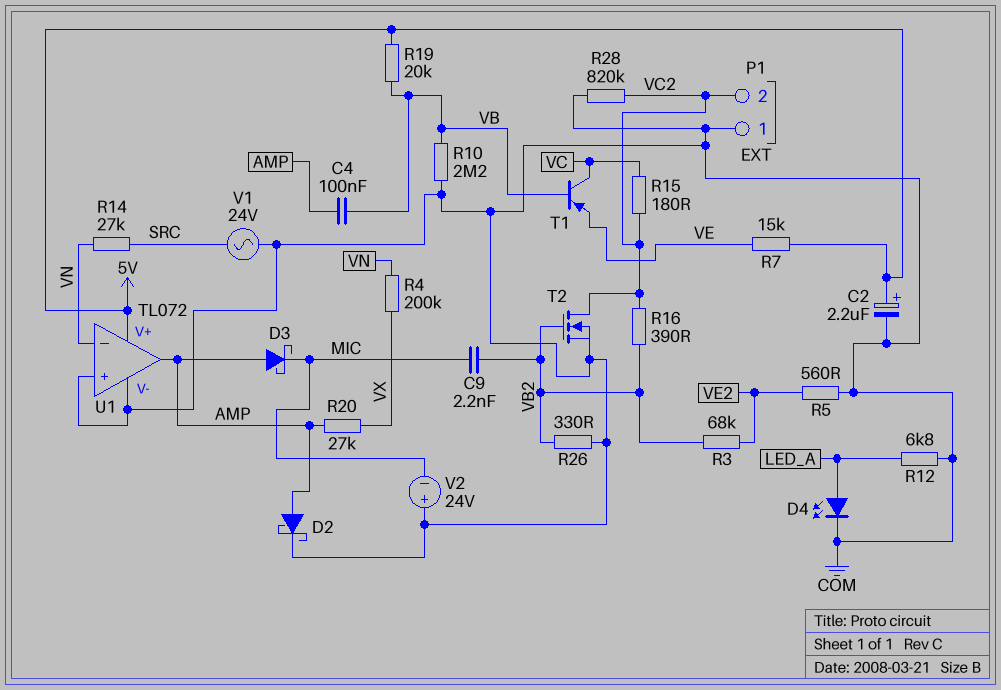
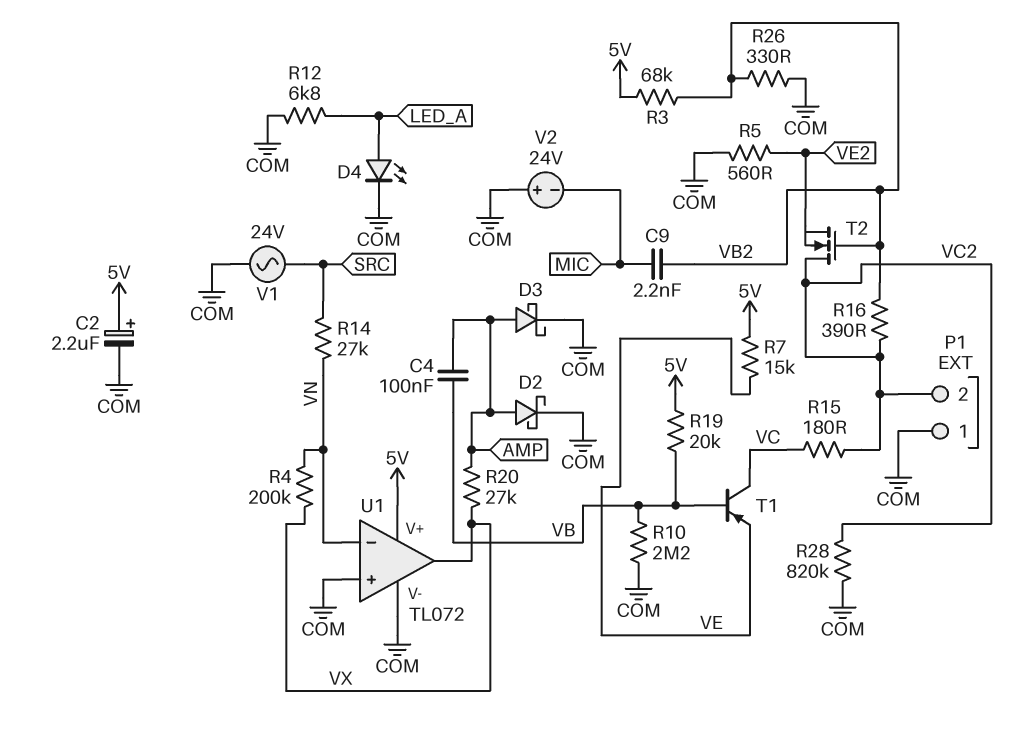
D3: schottky (A AMP, K MIC) -> schottky (A AMP, K COM)
R3: 68k (VB2, VE2) -> 68k (5V, VB2)
T2: NMOS (G VB2, D VC2, S COM) -> NMOS (G VB2, D VC2, S VE2)
U1 pin out: AMP -> VX

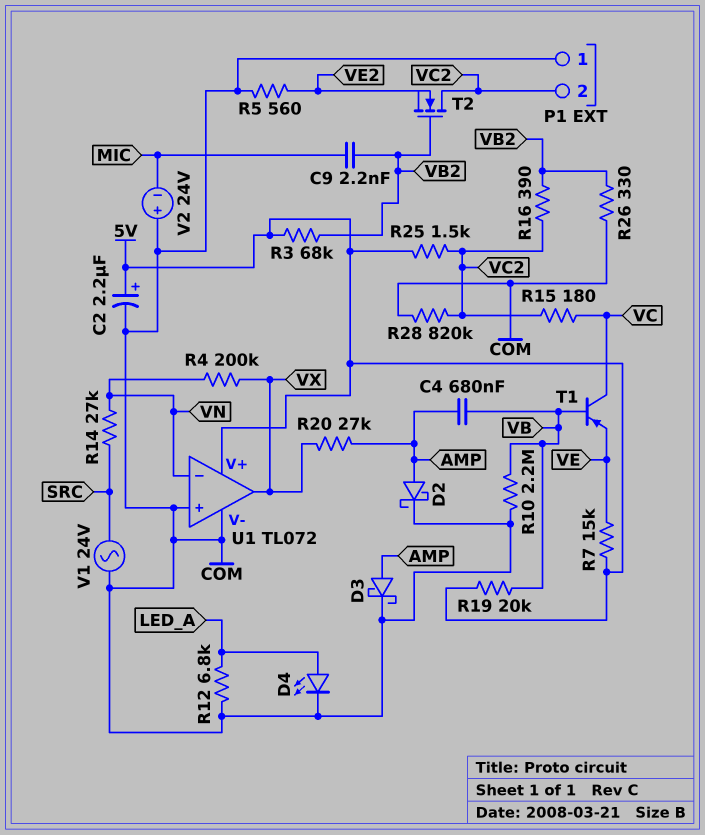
C4: 100nF (AMP, VB) -> 680nF (AMP, VB)
R25: none -> 1.5k (5V, VC2)

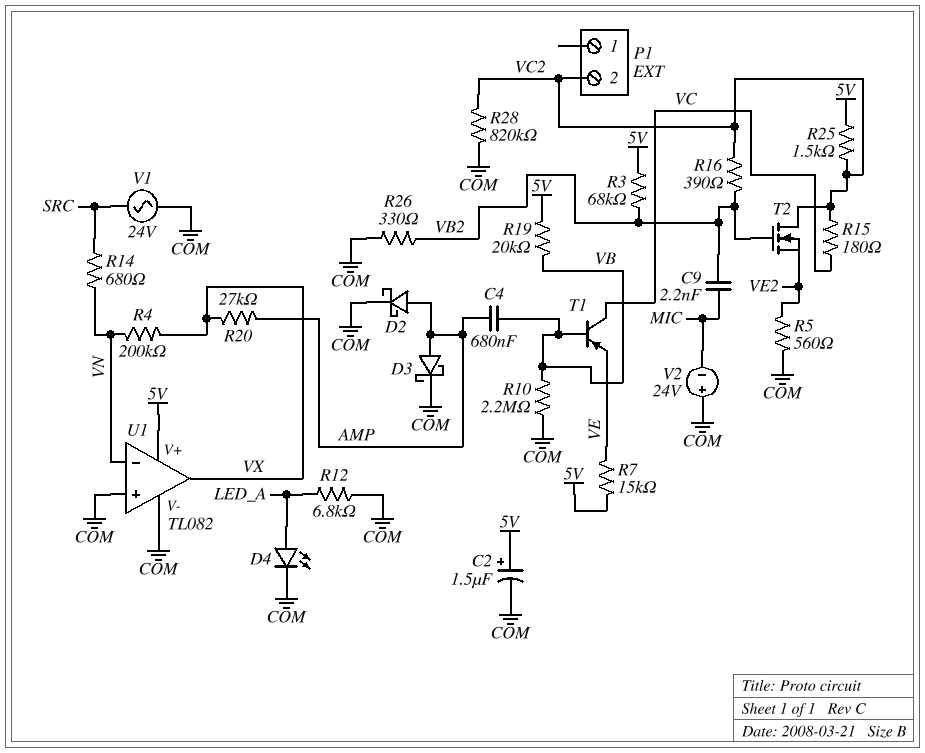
C2: 2.2uF (plus 5V, minus COM) -> 1.5uF (plus 5V, minus COM)
P1 pin 1: COM -> none
R14: 27k (SRC, VN) -> 680 (SRC, VN)
U1: TL072 -> TL082

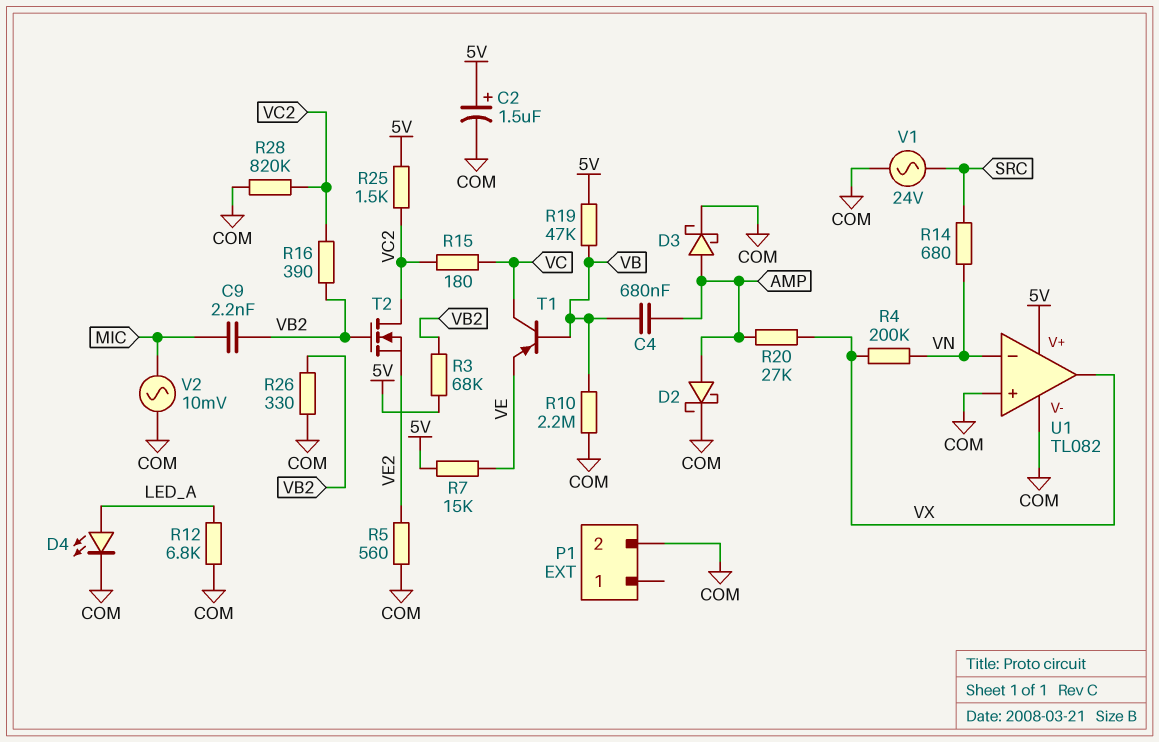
P1 pin 2: VC2 -> COM
R19: 20k (5V, VB) -> 47k (5V, VB)
V2: 24V (plus COM, minus MIC) -> AC 10mV (COM, MIC)

